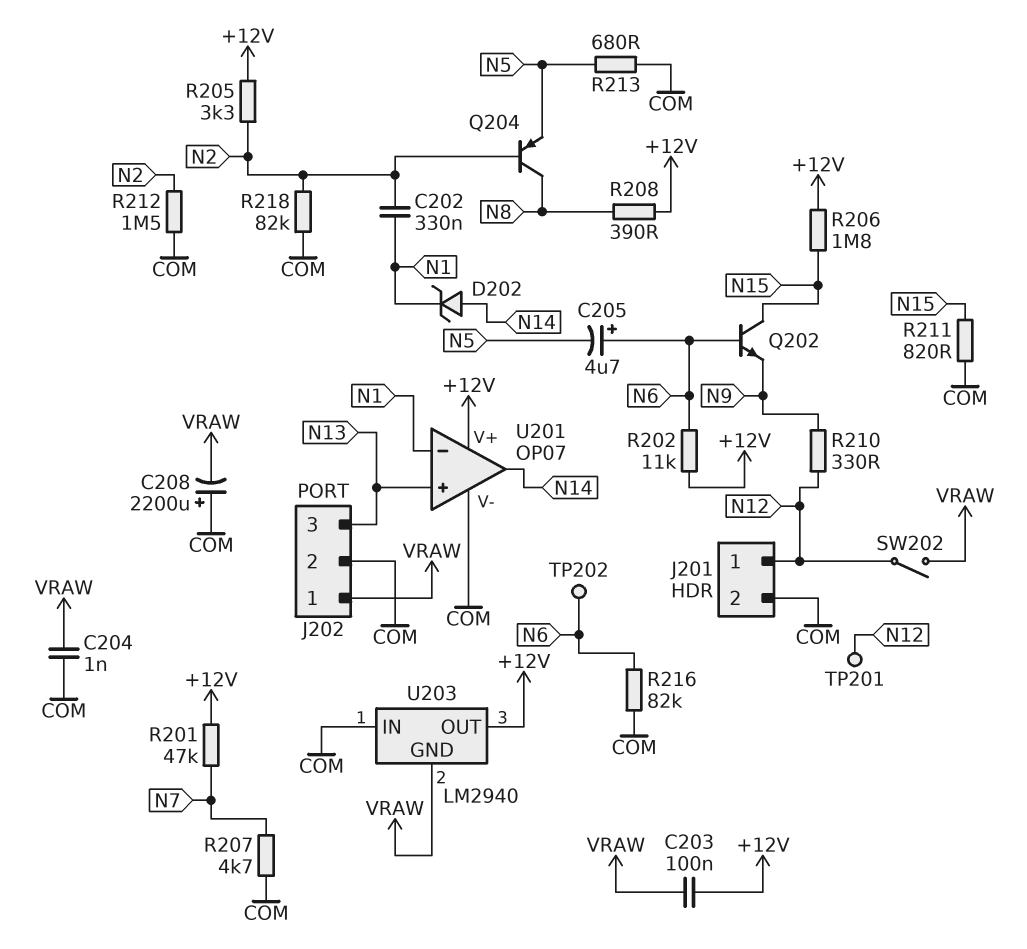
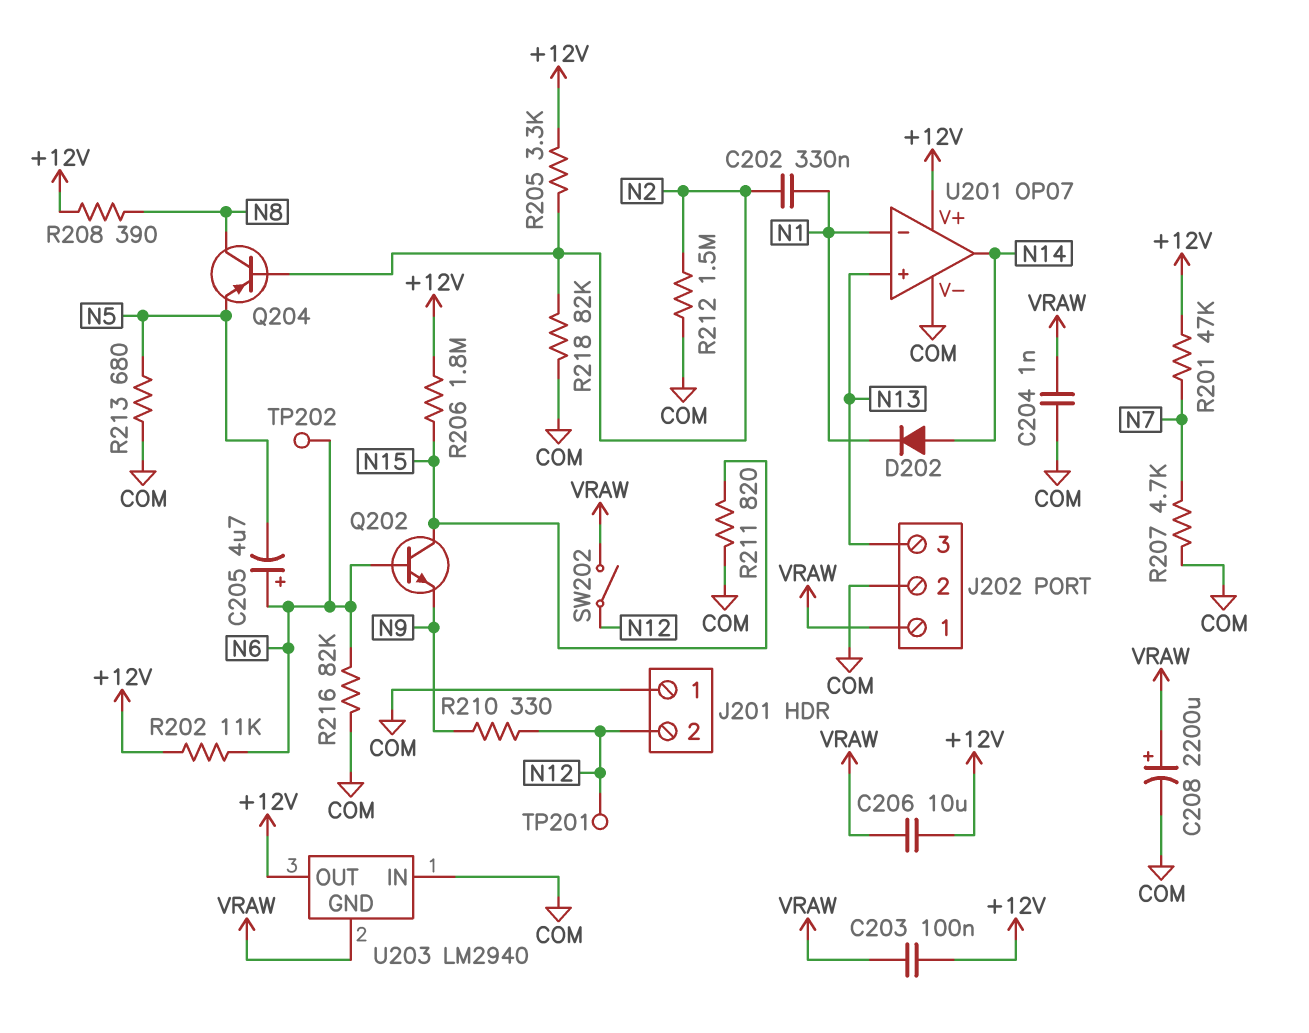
C206: none -> 10uF (+12V, VRAW)
C208: 2200uF (plus COM, minus VRAW) -> 2200uF (plus VRAW, minus COM)
D202: zener (A N14, K N1) -> diode (A N14, K N1)
J201 pin 1: N12 -> COM
J201 pin 2: COM -> N12

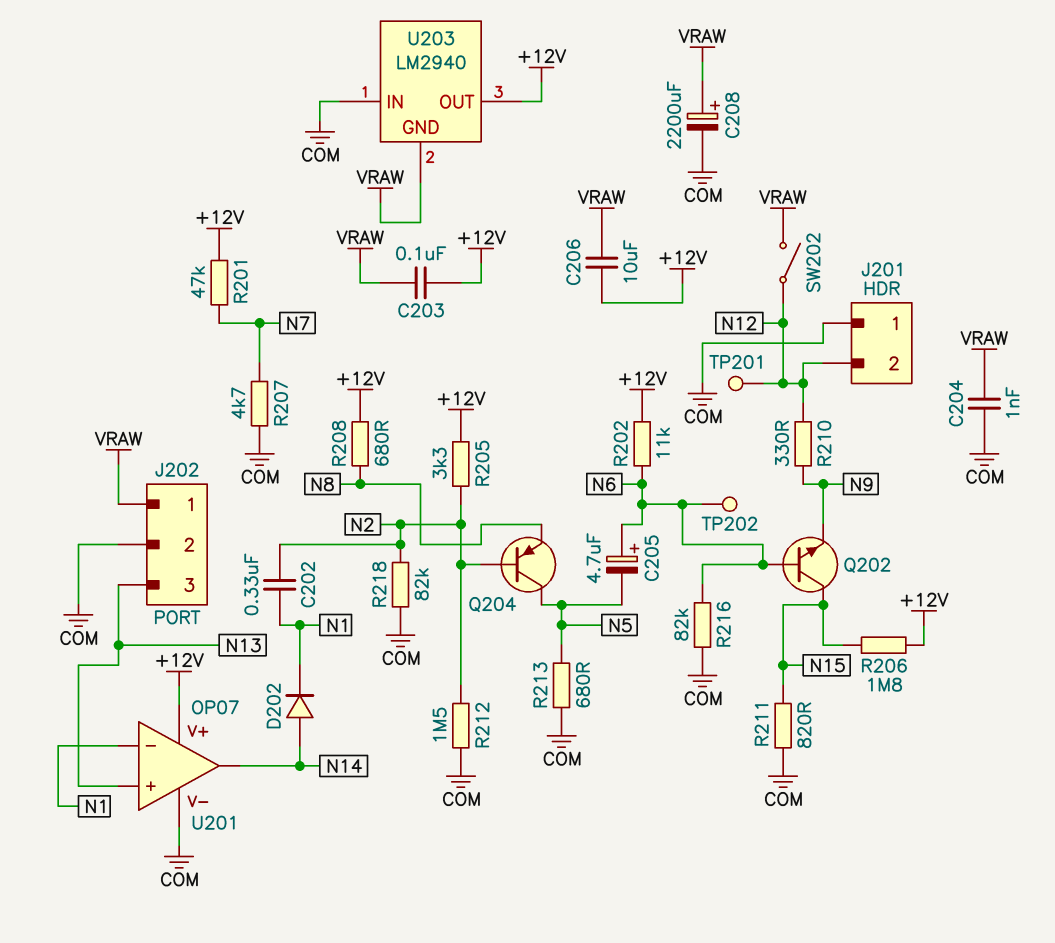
Q204: PNP (B N2, C N8, E N5) -> PNP (B N2, C N5, E N8)
R208: 390 (+12V, N8) -> 680 (+12V, N8)

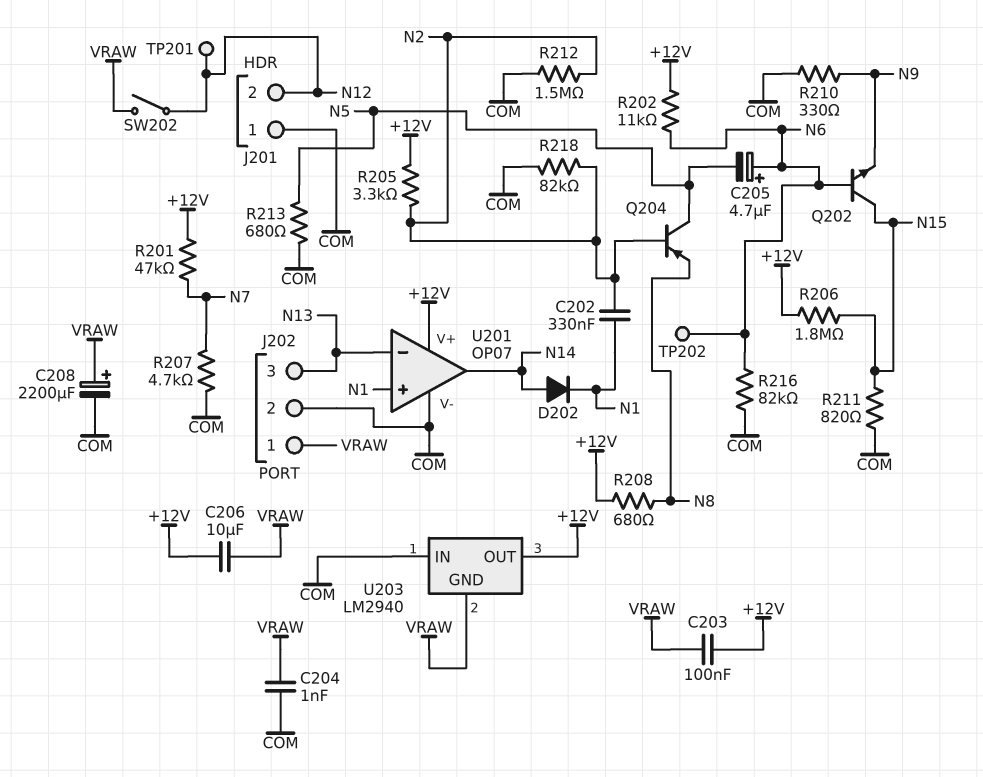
R210: 330 (N9, N12) -> 330 (COM, N9)
U201 pin in+: N13 -> N1
U201 pin in-: N1 -> N13

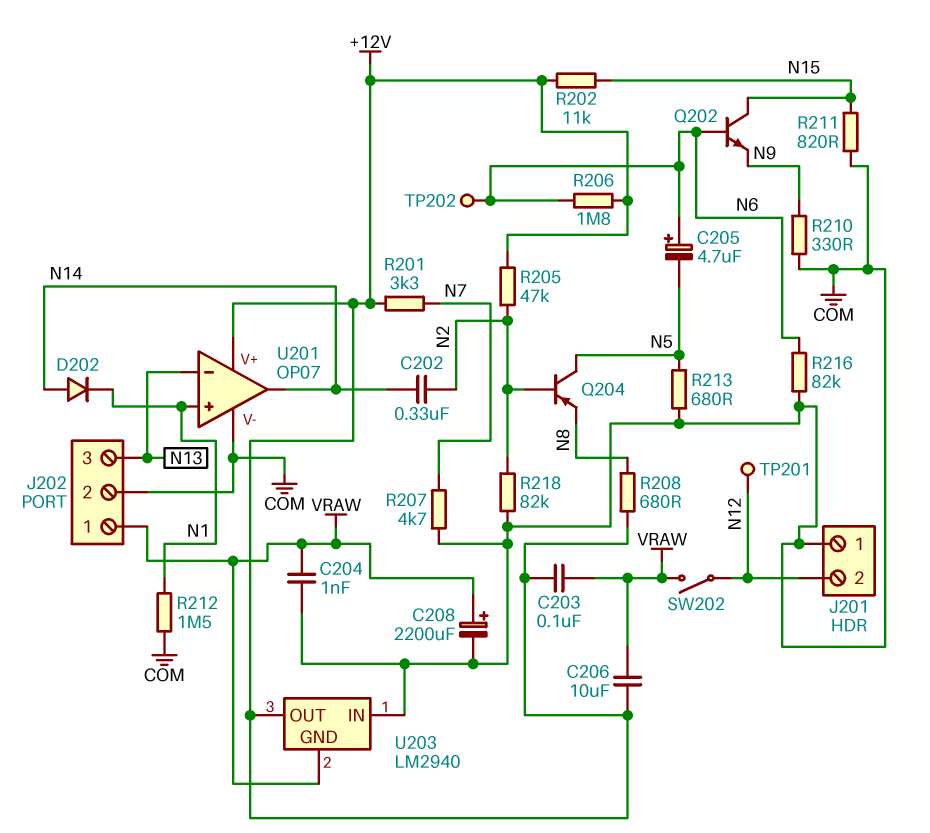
C202: 330nF (N1, N2) -> 330nF (N2, N14)
R201: 47k (+12V, N7) -> 3.3k (+12V, N7)
R202: 11k (+12V, N6) -> 11k (+12V, N15)
R205: 3.3k (+12V, N2) -> 47k (+12V, N2)
R206: 1.8M (+12V, N15) -> 1.8M (+12V, N6)
R212: 1.5M (COM, N2) -> 1.5M (COM, N1)

